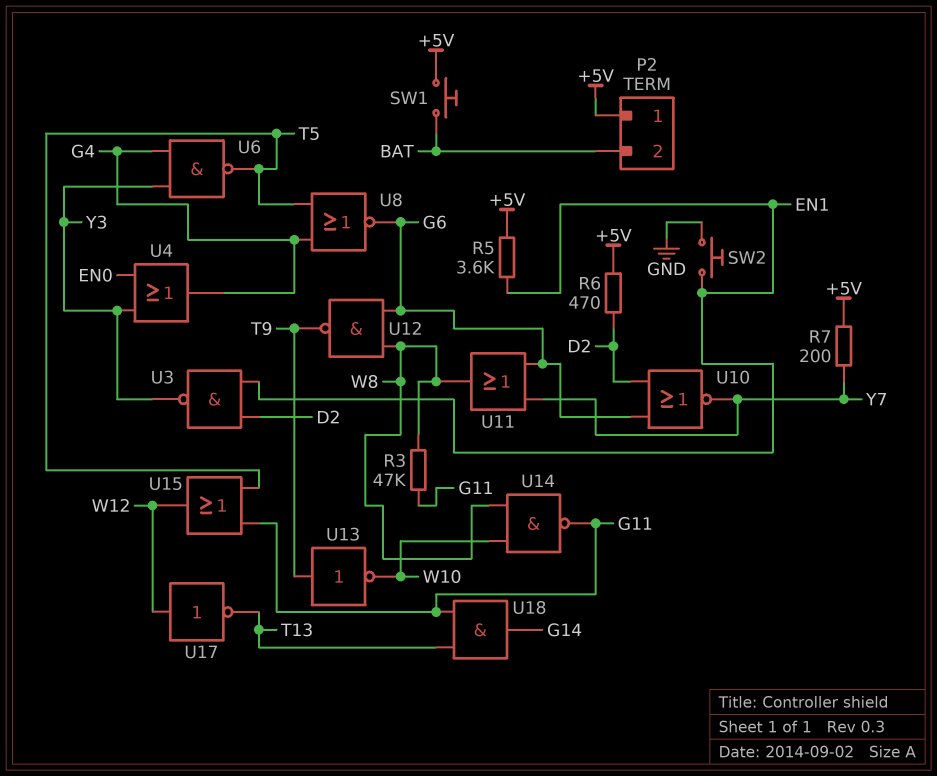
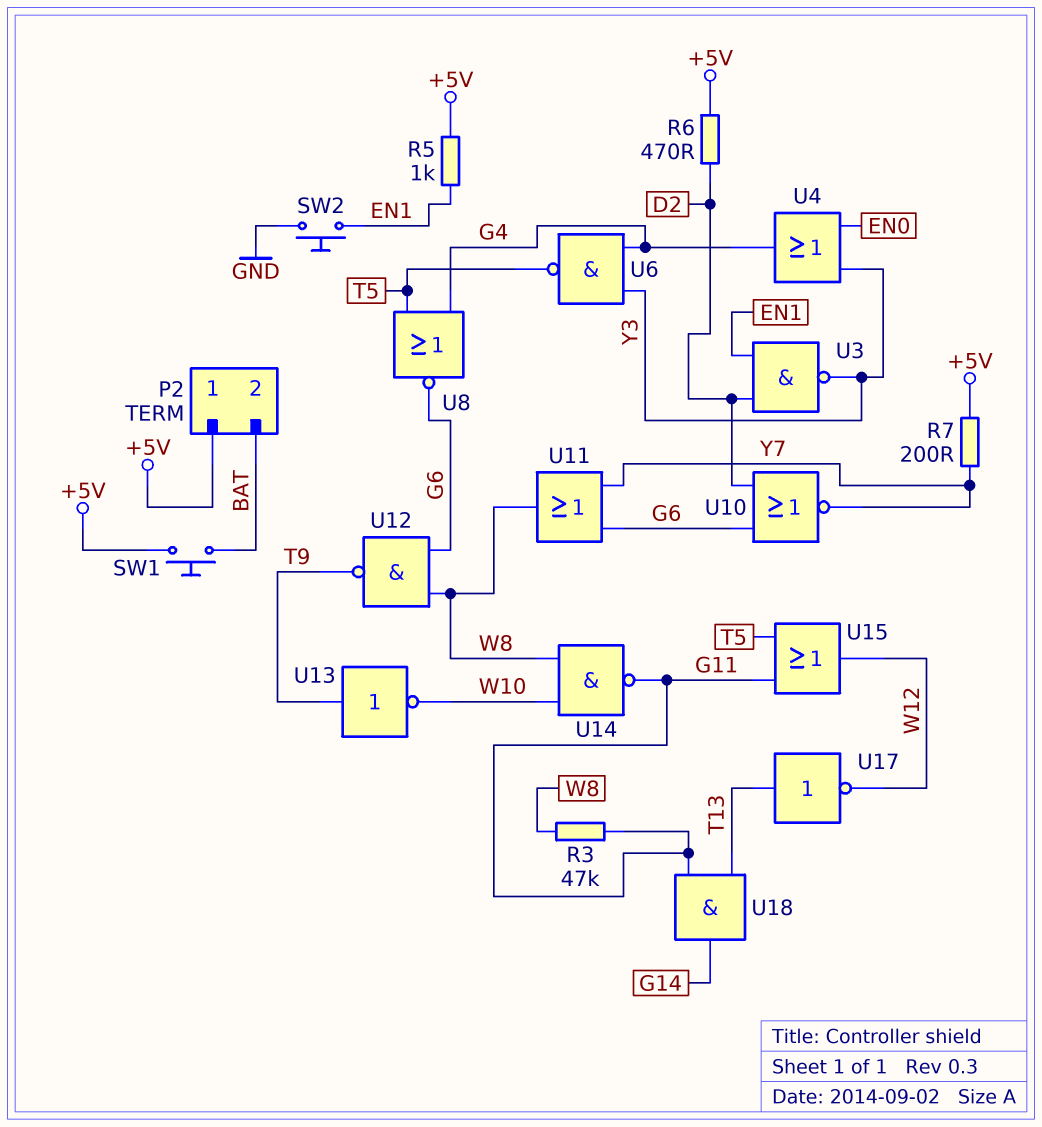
R5: 3.6k (+5V, EN1) -> 1k (+5V, EN1)
U17: NOT (in W12, out T13) -> NOT (in T13, out W12)

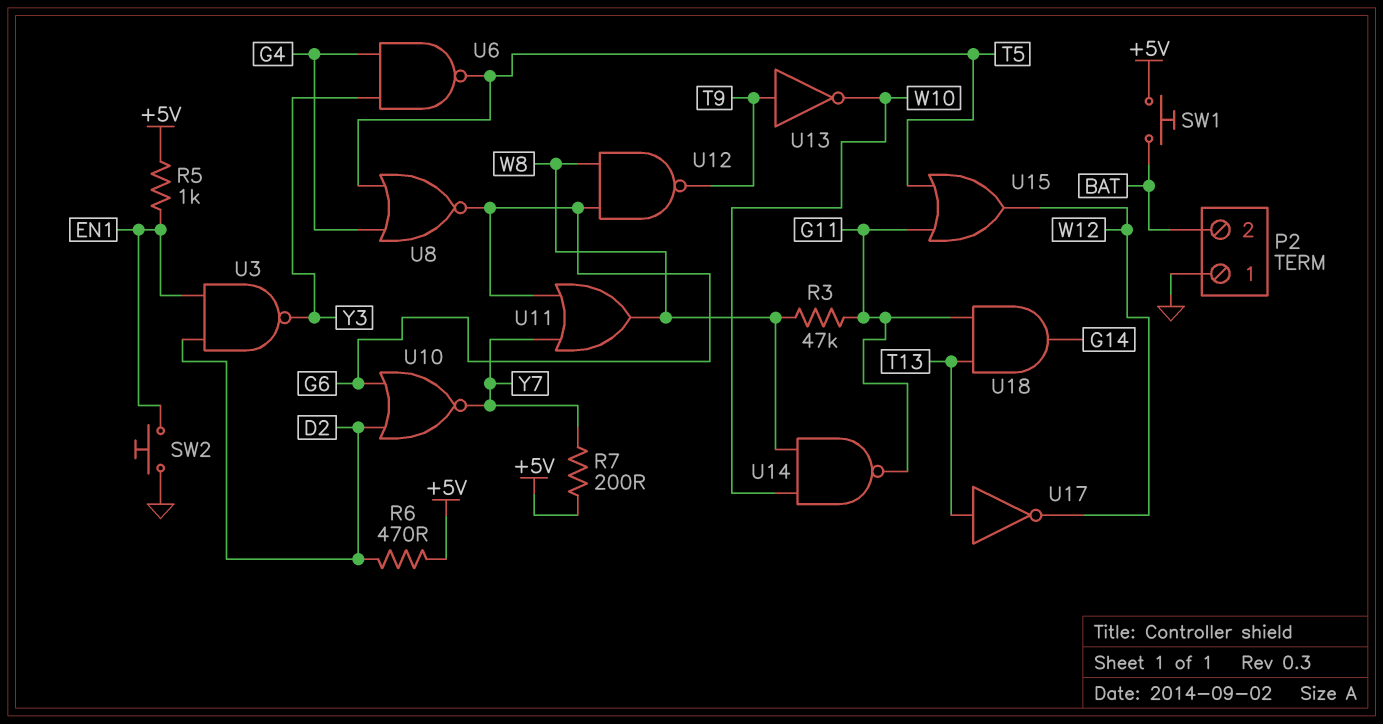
P2 pin 1: +5V -> GND
U4: OR (in EN0, in Y3, out G4) -> none

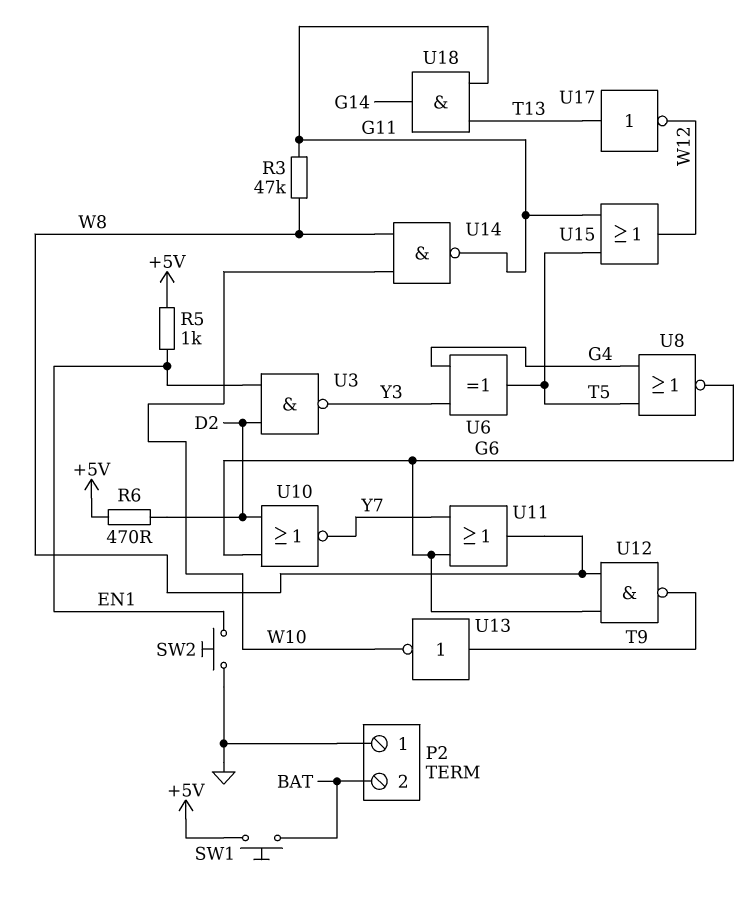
R7: 200 (+5V, Y7) -> none
U6: NAND (in G4, in Y3, out T5) -> XOR (in G4, in Y3, out T5)

